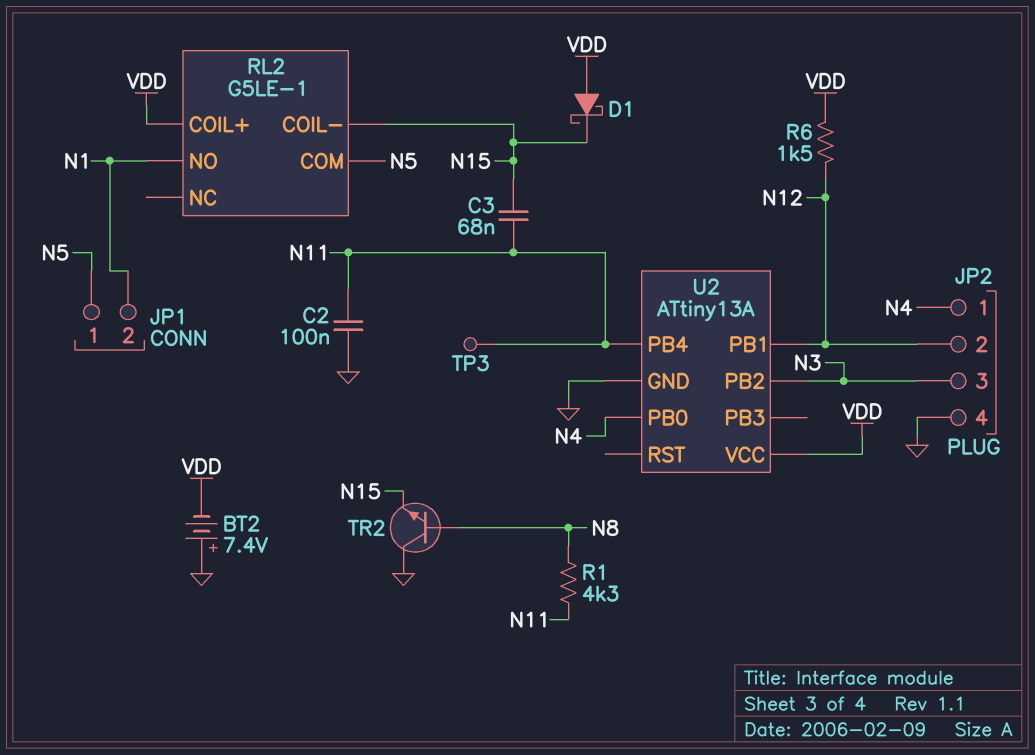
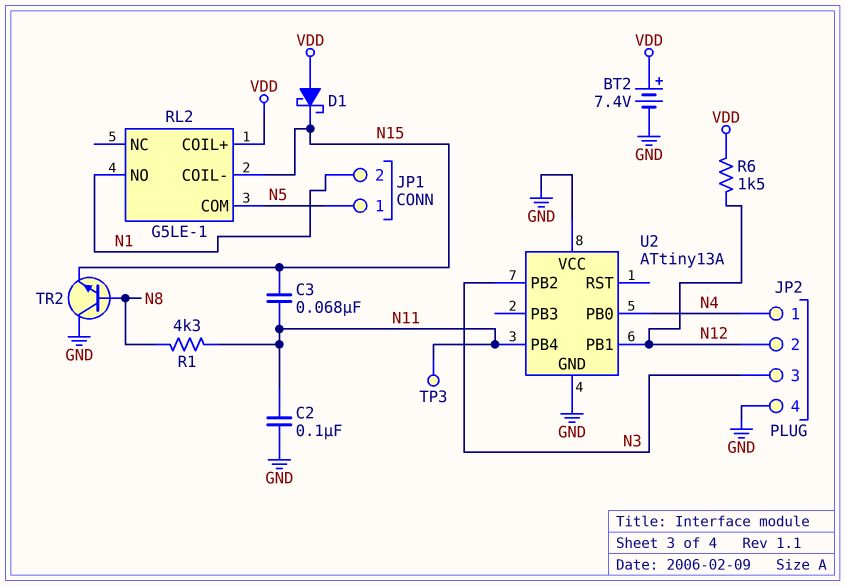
BT2: 7.4V (plus GND, minus VDD) -> 7.4V (plus VDD, minus GND)
U2 pin VCC: VDD -> GND

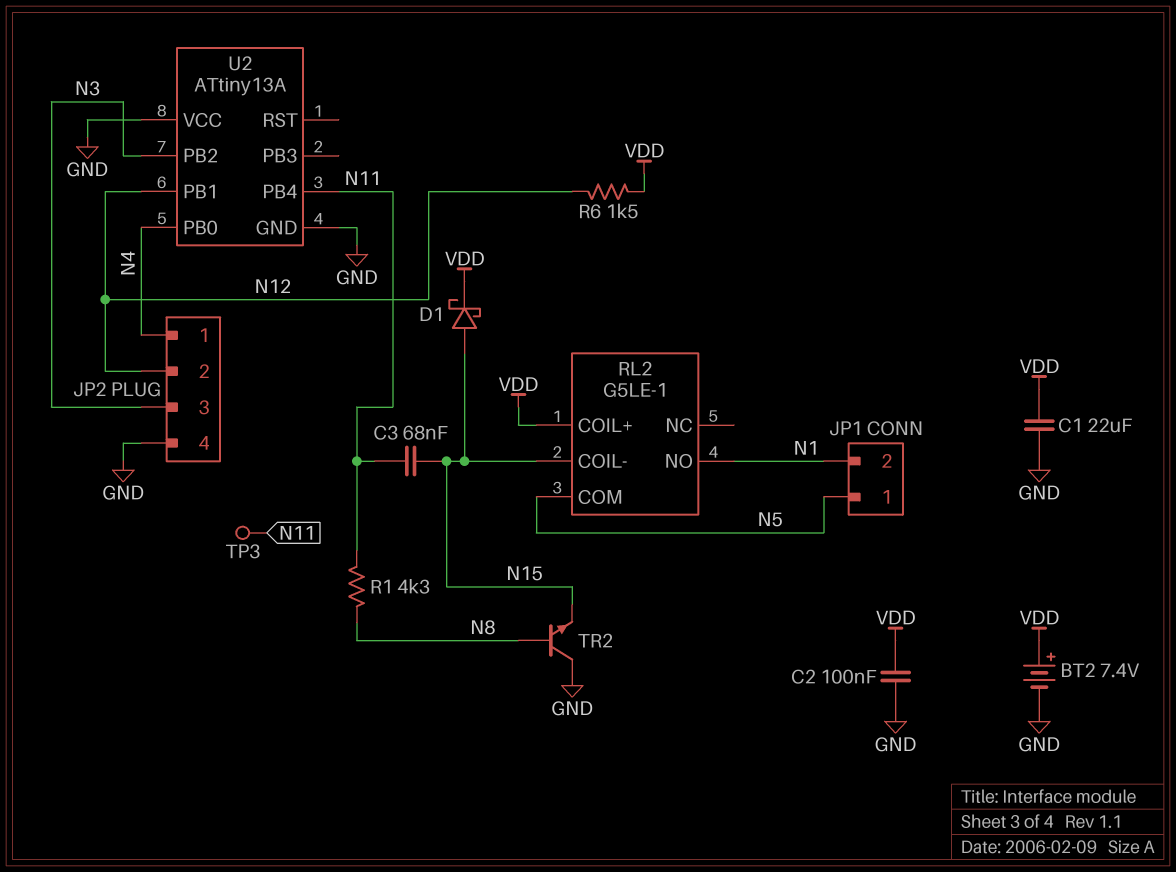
C1: none -> 22uF (GND, VDD)
C2: 100nF (GND, N11) -> 100nF (GND, VDD)
D1: schottky (A VDD, K N15) -> schottky (A N15, K VDD)

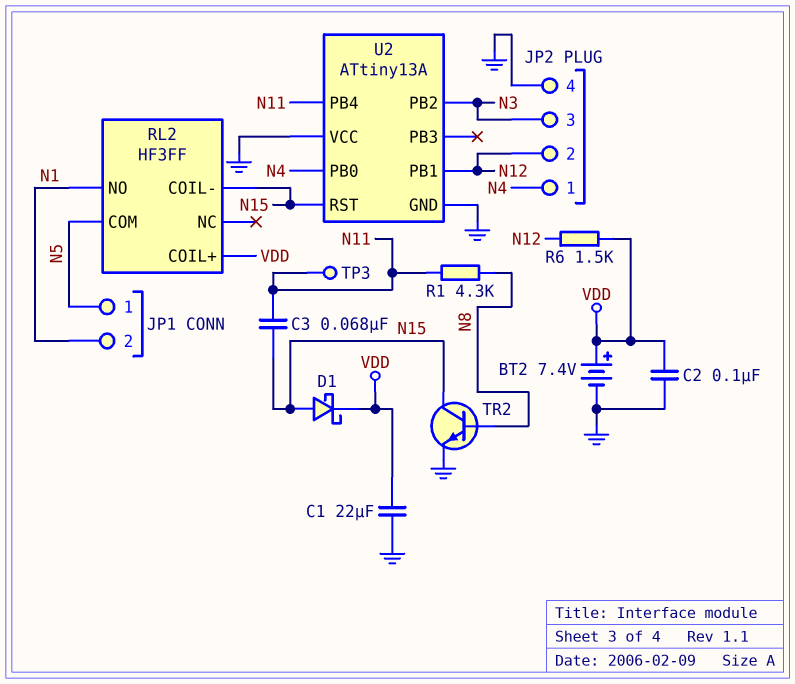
RL2: G5LE-1 -> HF3FF
TR2: NPN (B N8, C GND, E N15) -> NPN (B N8, C N15, E GND)
U2 pin RST: none -> N15

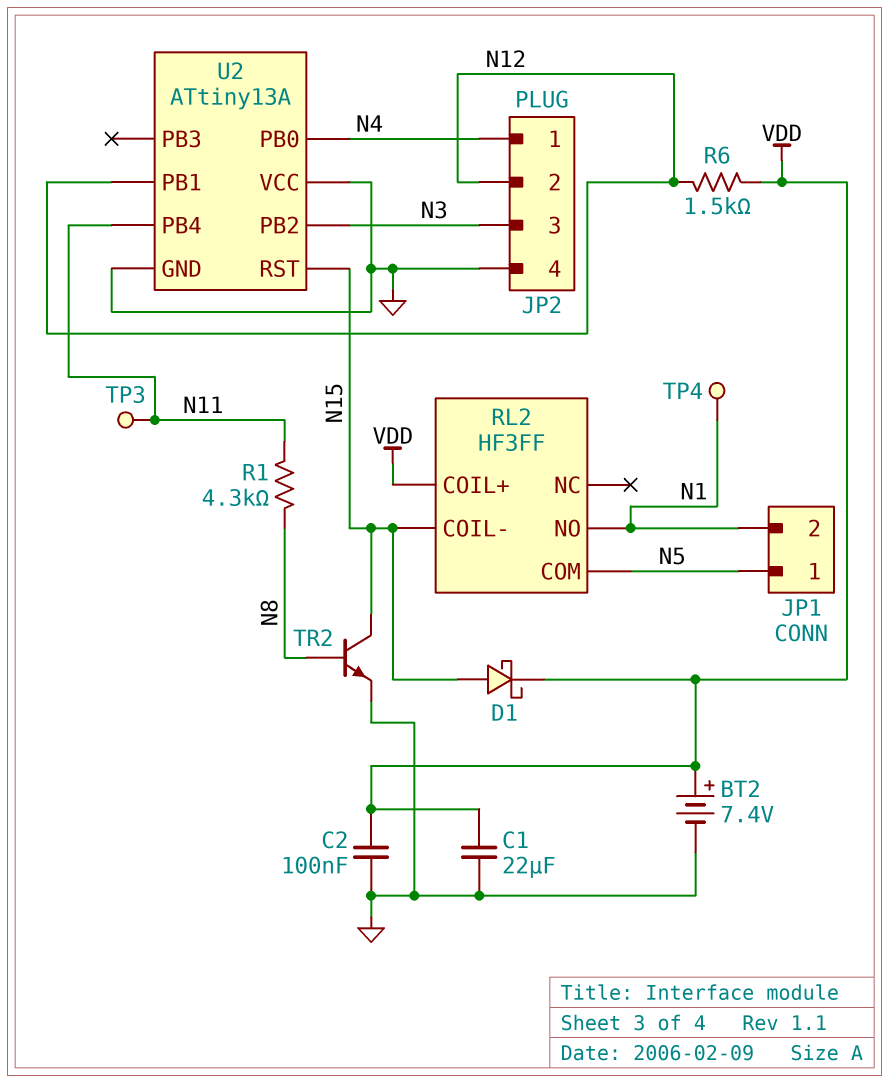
C3: 68nF (N11, N15) -> none
TP4: none -> test point (N1)

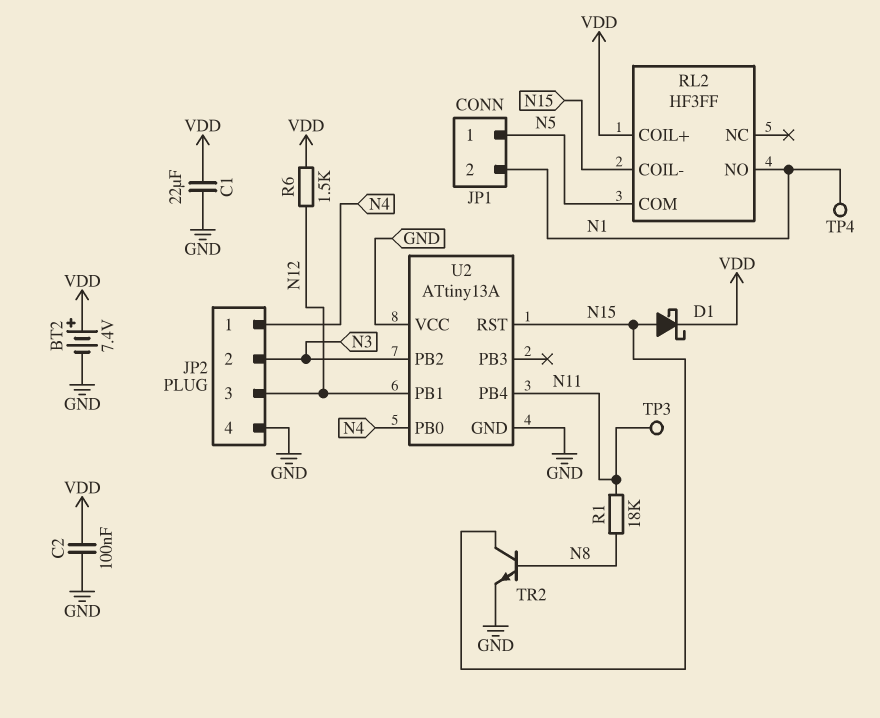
JP2 pin 2: N12 -> N3
JP2 pin 3: N3 -> N12
R1: 4.3k (N8, N11) -> 18k (N8, N11)

